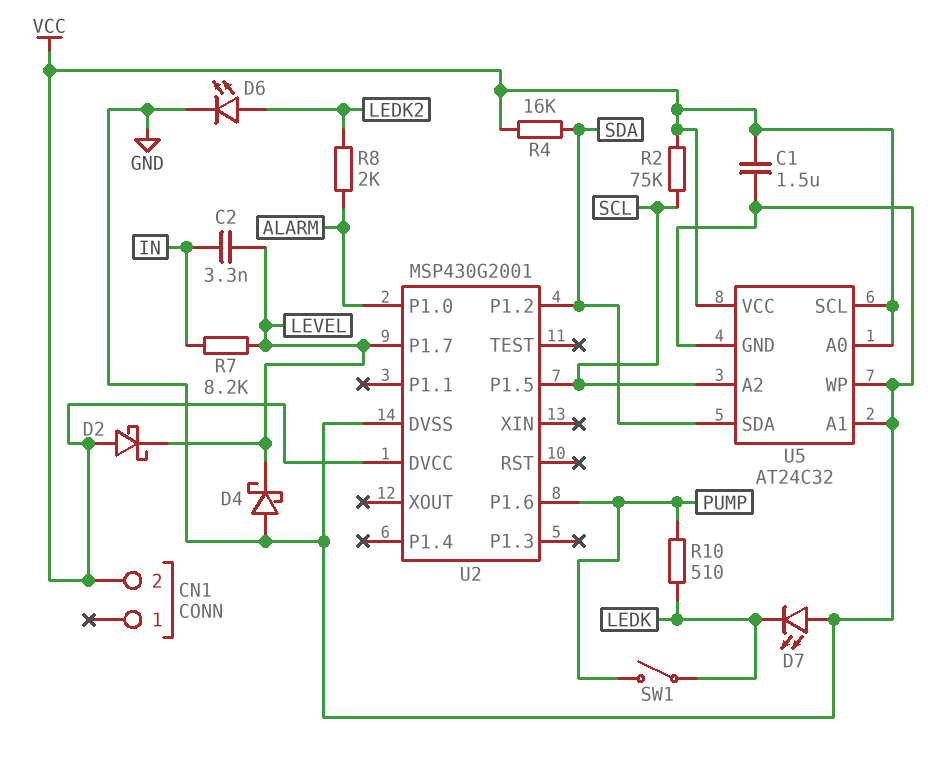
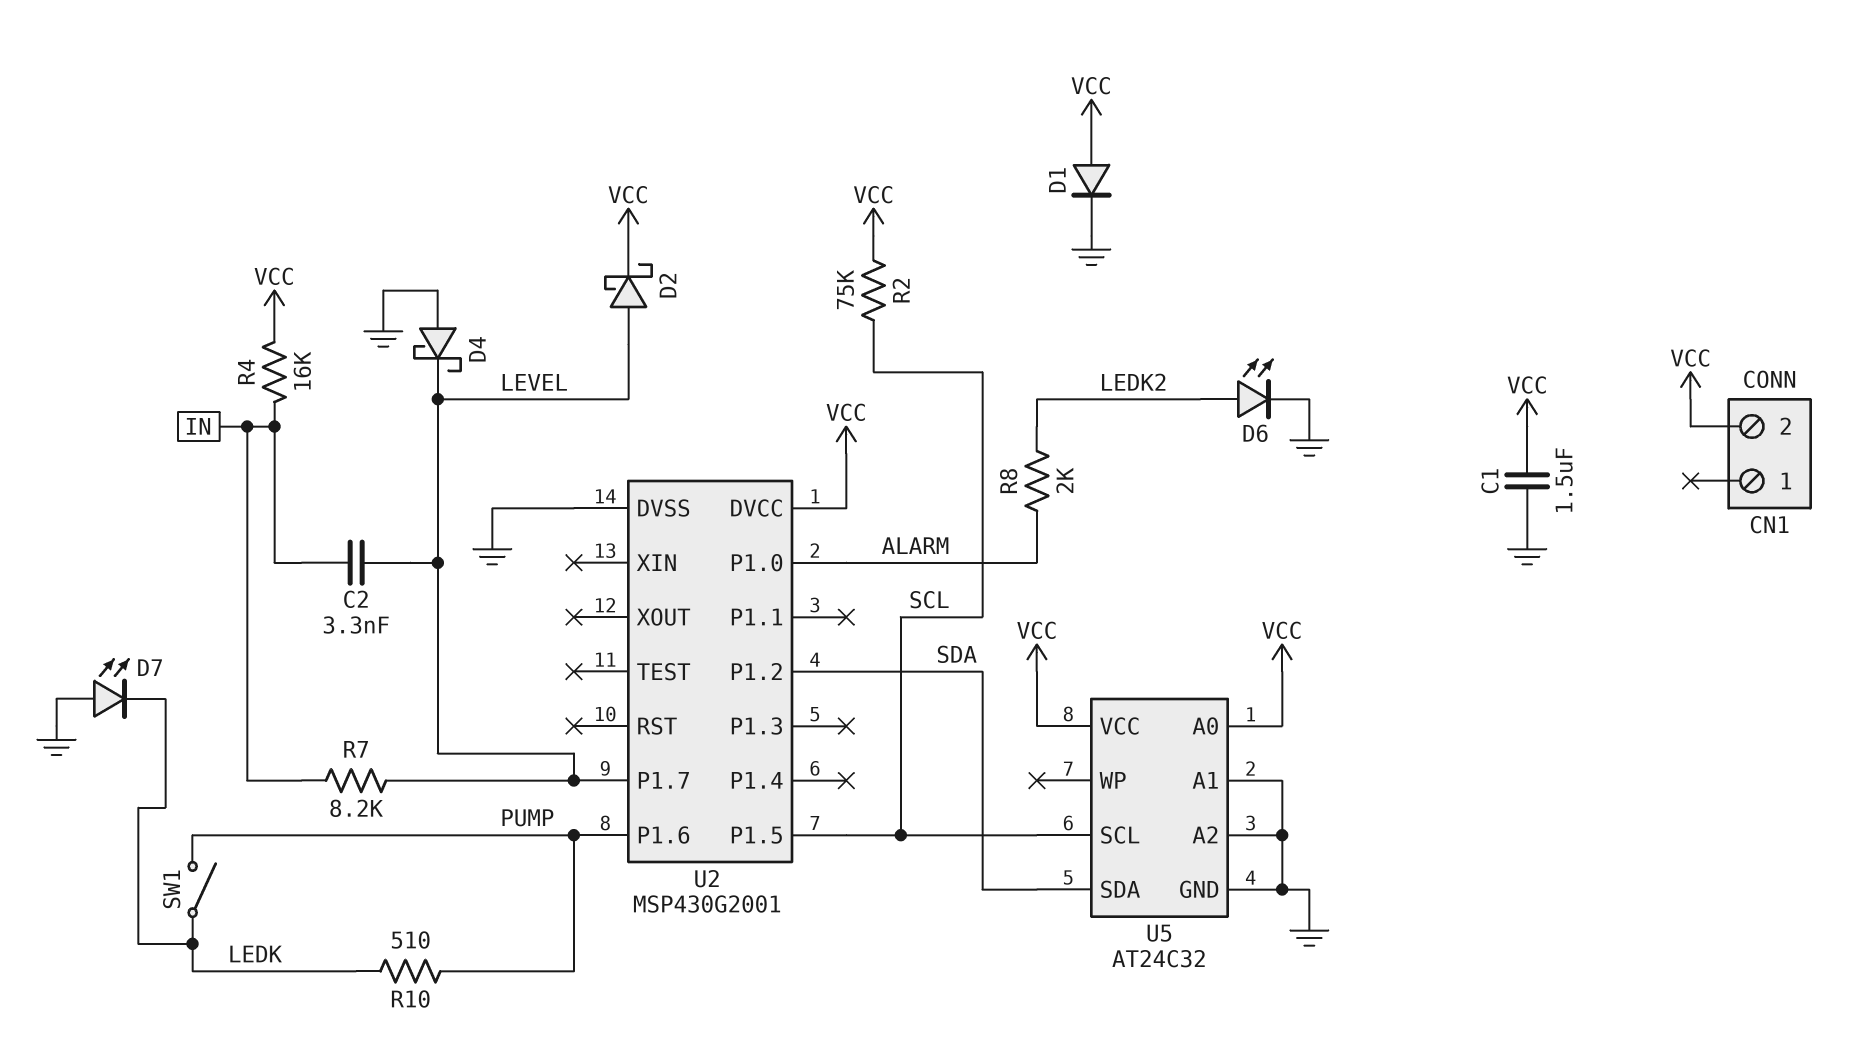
D1: none -> diode (A VCC, K GND)
D2: schottky (A VCC, K LEVEL) -> schottky (A LEVEL, K VCC)
R4: 16k (SDA, VCC) -> 16k (IN, VCC)
U5 pin A2: SCL -> GND
U5 pin SCL: VCC -> SCL
U5 pin WP: GND -> none

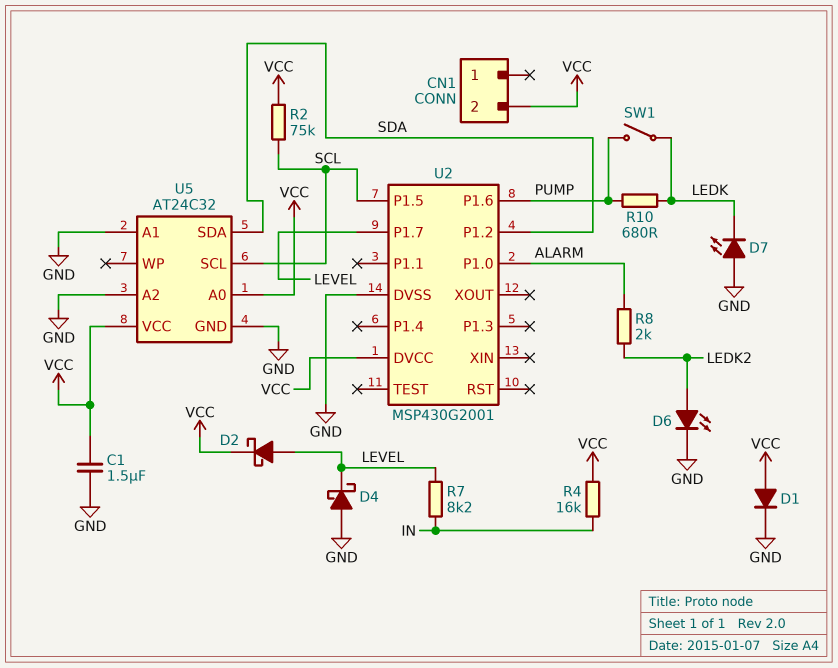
C2: 3.3nF (IN, LEVEL) -> none
R10: 510 (LEDK, PUMP) -> 680 (LEDK, PUMP)

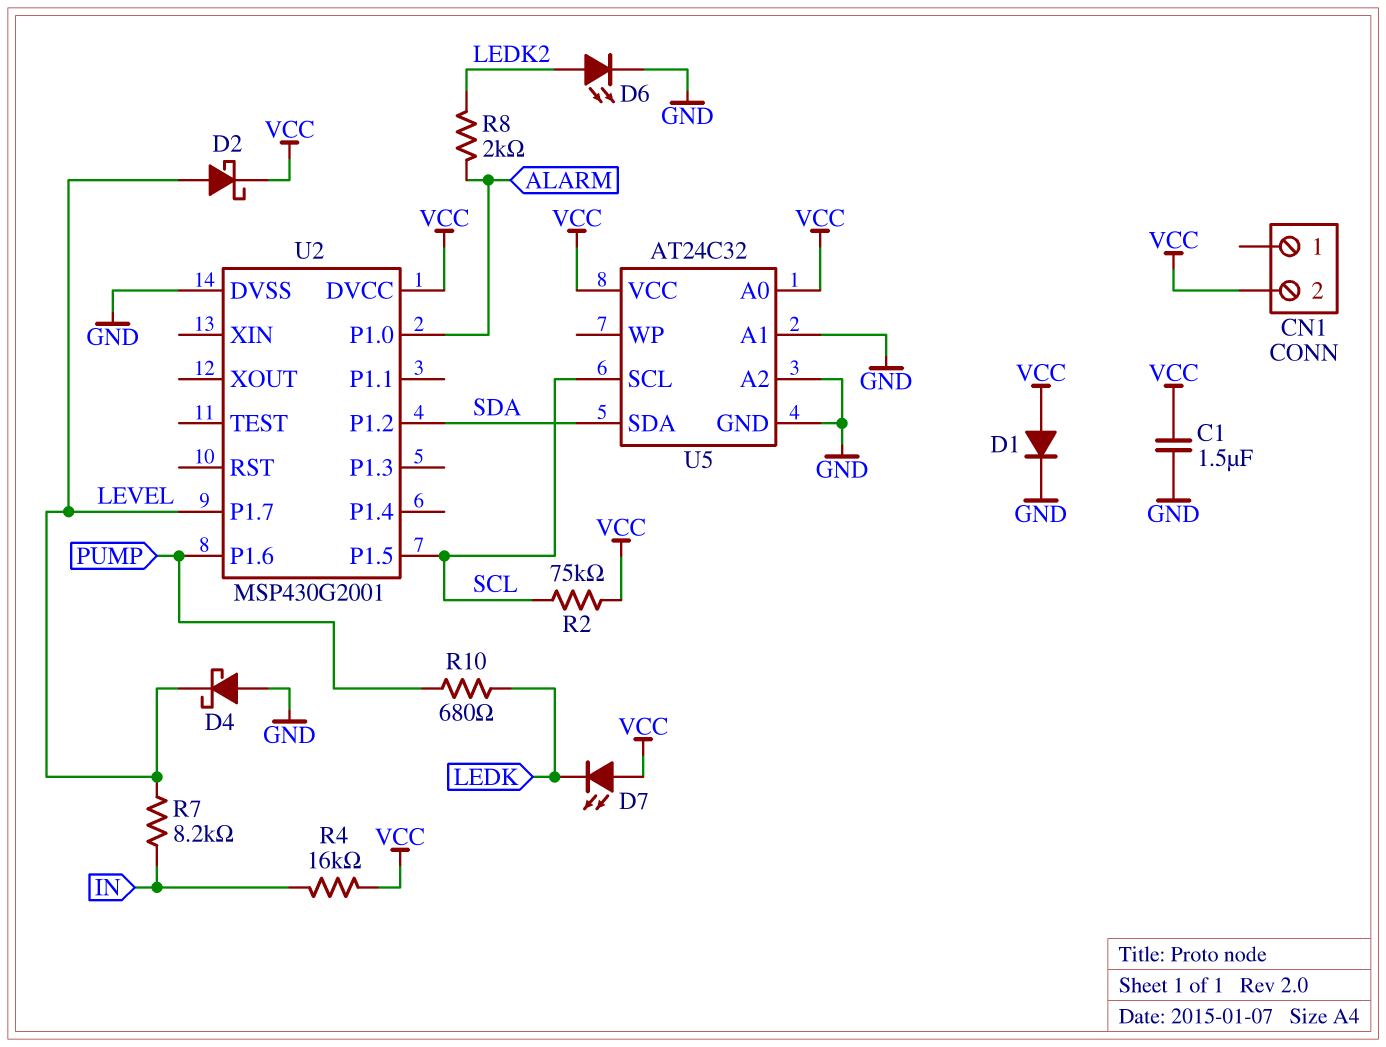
D7: LED (A GND, K LEDK) -> LED (A VCC, K LEDK)
SW1: switch (LEDK, PUMP) -> none

